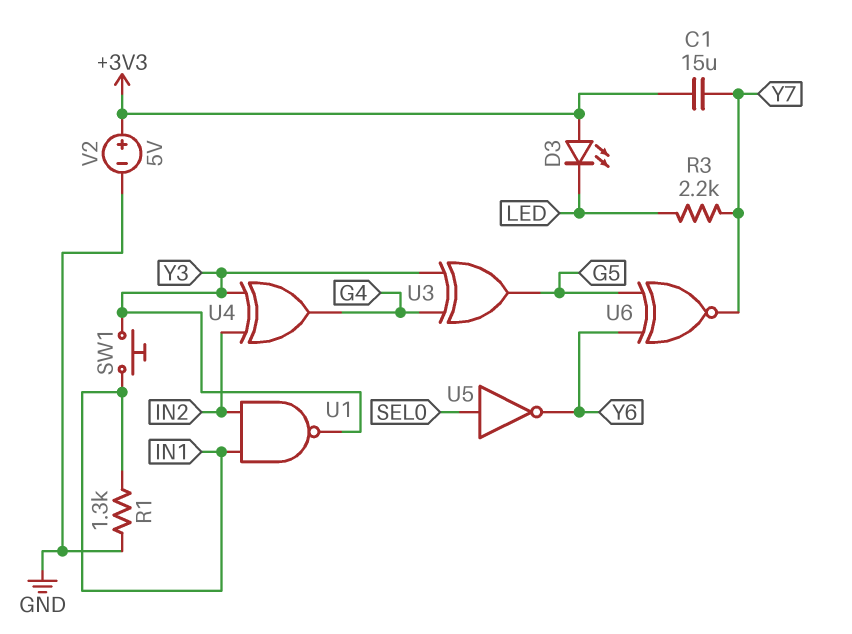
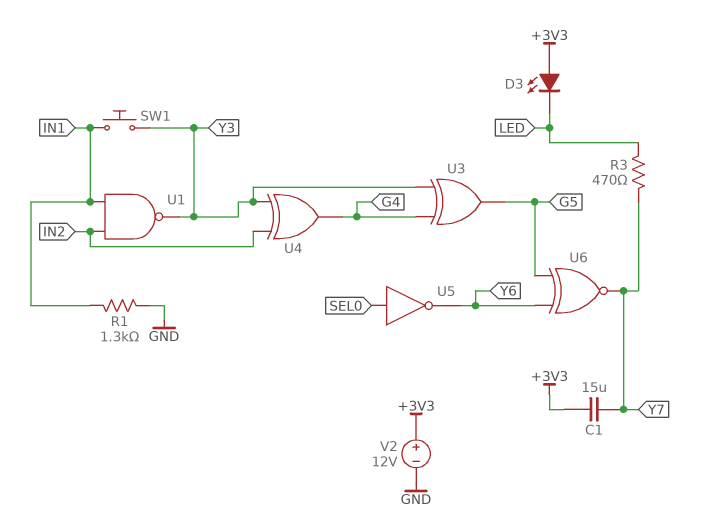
R3: 2.2k (LED, Y7) -> 470 (LED, Y7)
V2: 5V (plus +3V3, minus GND) -> 12V (plus +3V3, minus GND)

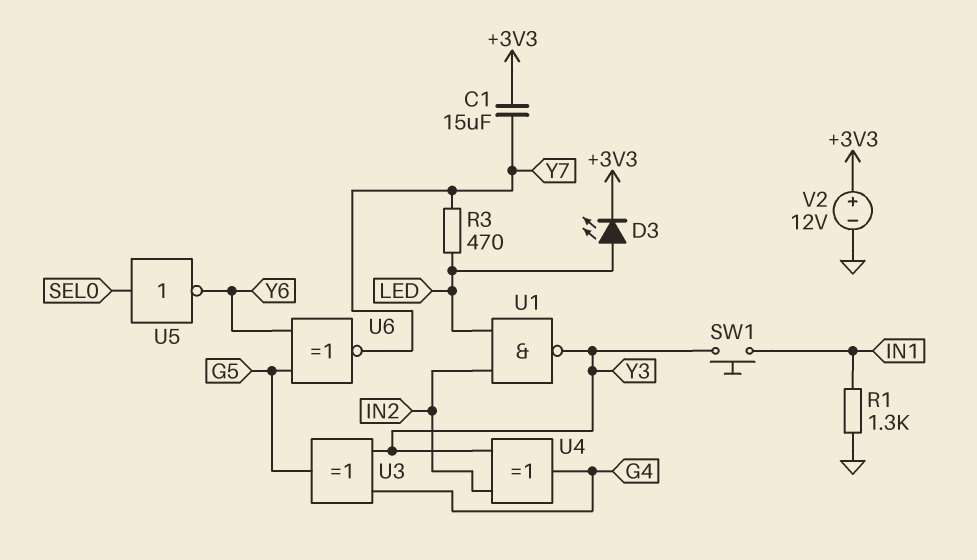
D3: LED (A +3V3, K LED) -> LED (A LED, K +3V3)
U1: NAND (in IN1, in IN2, out Y3) -> NAND (in IN2, in LED, out Y3)

